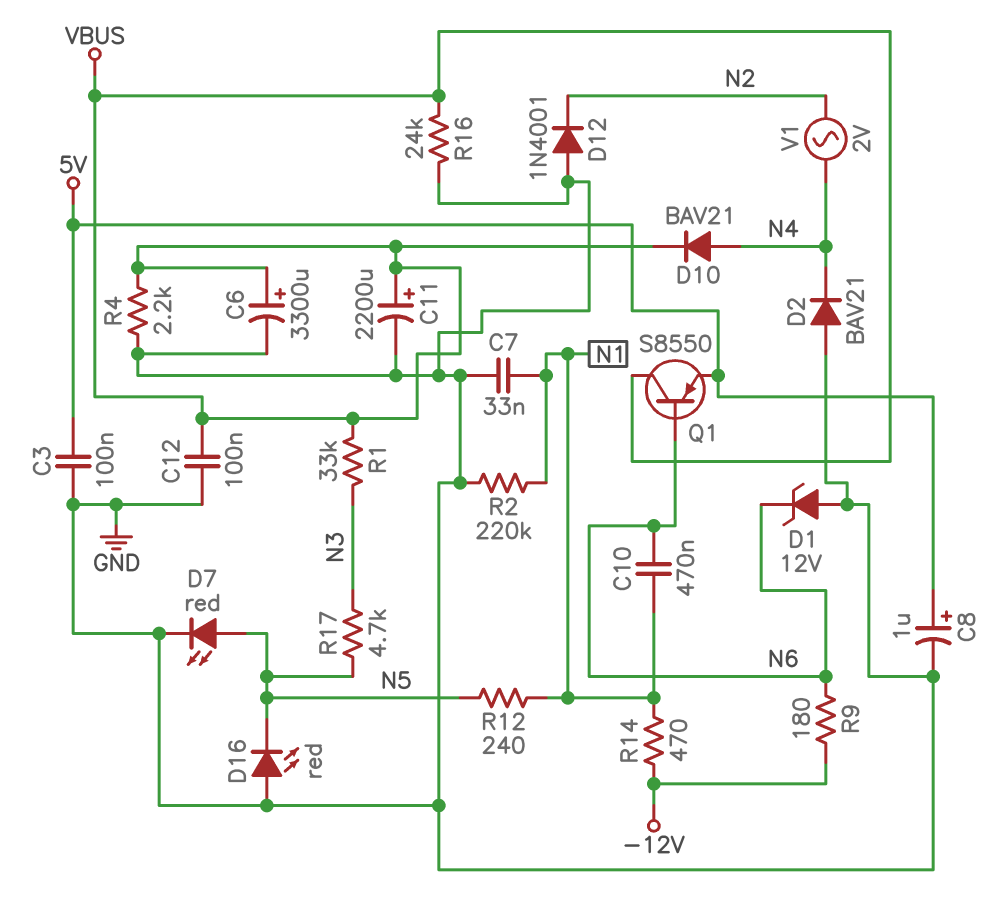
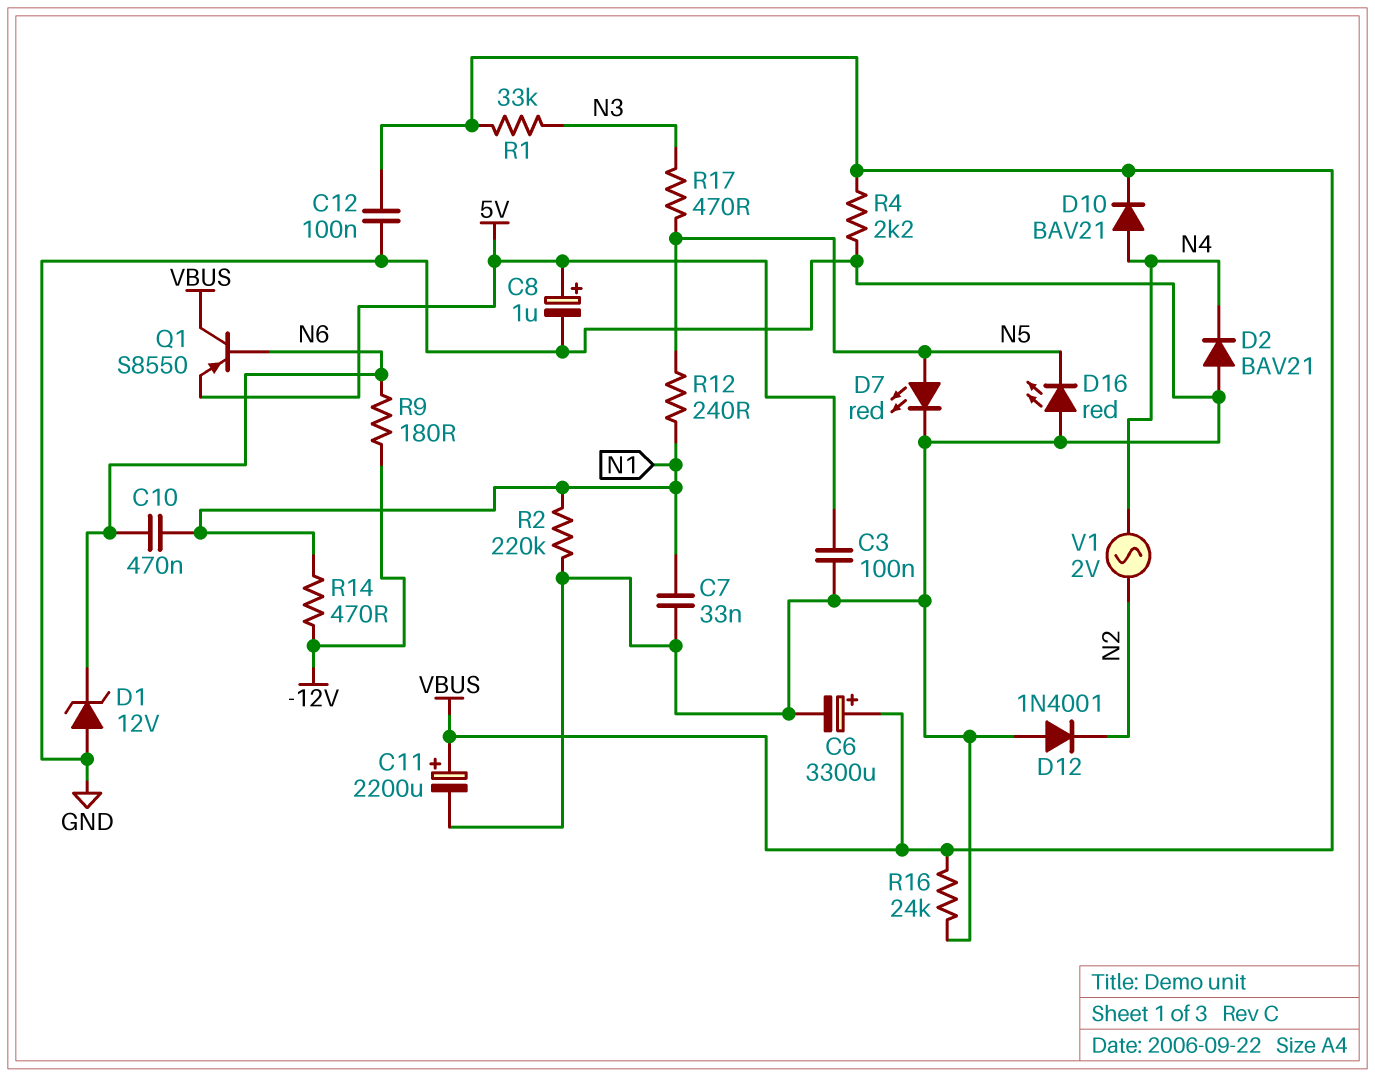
R17: 4.7k (N3, N5) -> 470 (N3, N5)

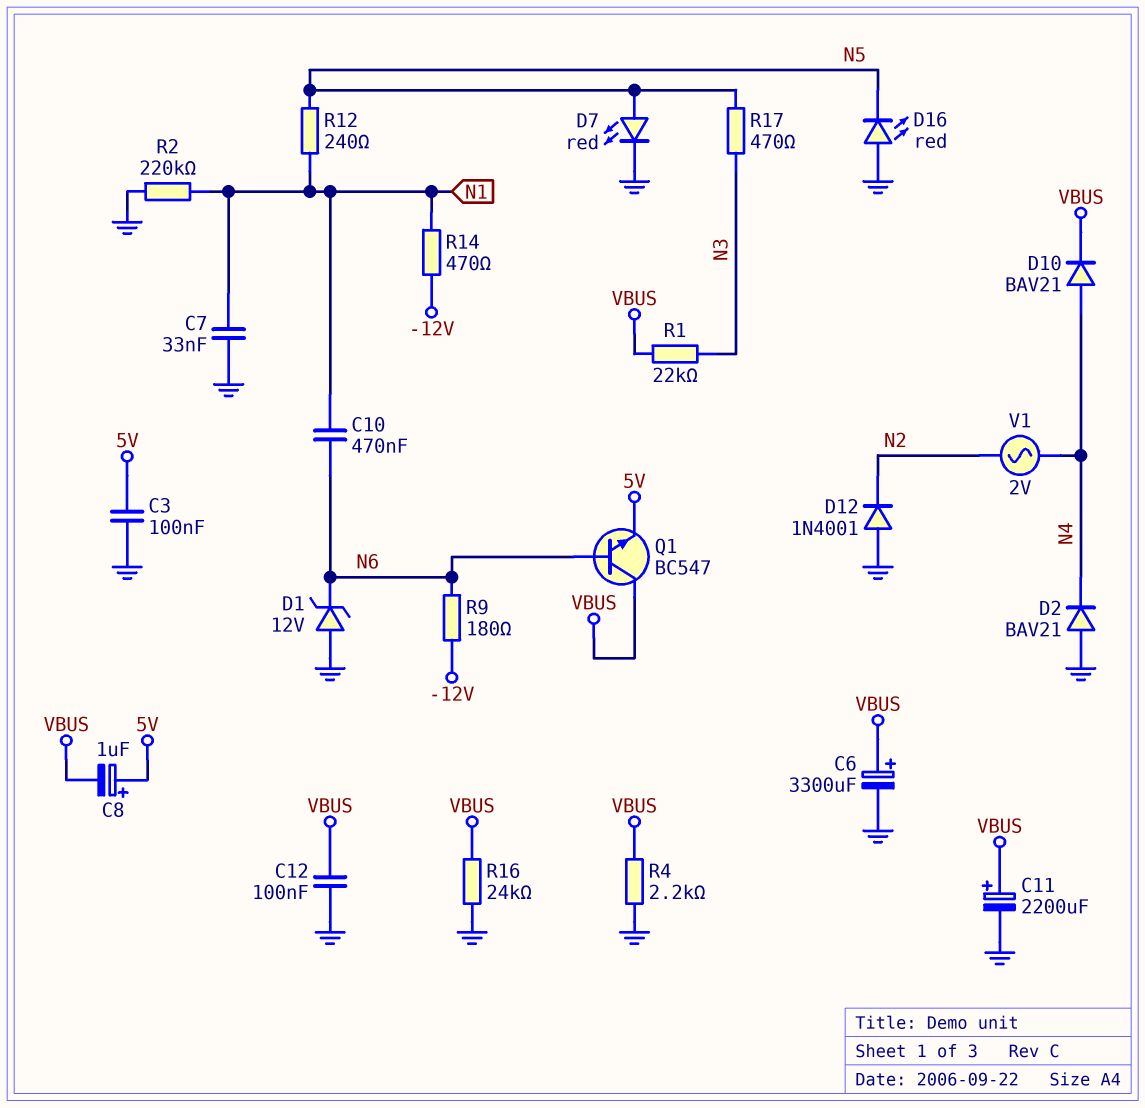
C8: 1uF (plus 5V, minus GND) -> 1uF (plus 5V, minus VBUS)
Q1: PNP S8550 (B N6, C VBUS, E 5V) -> NPN BC547 (B N6, C VBUS, E 5V)
R1: 33k (N3, VBUS) -> 22k (N3, VBUS)

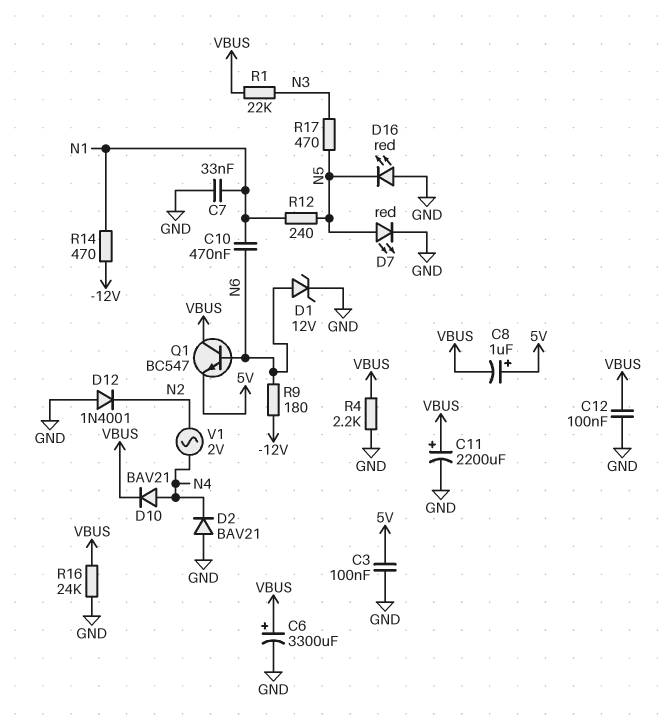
D1: zener 12V (A GND, K N6) -> zener 12V (A N6, K GND)
R2: 220k (GND, N1) -> none

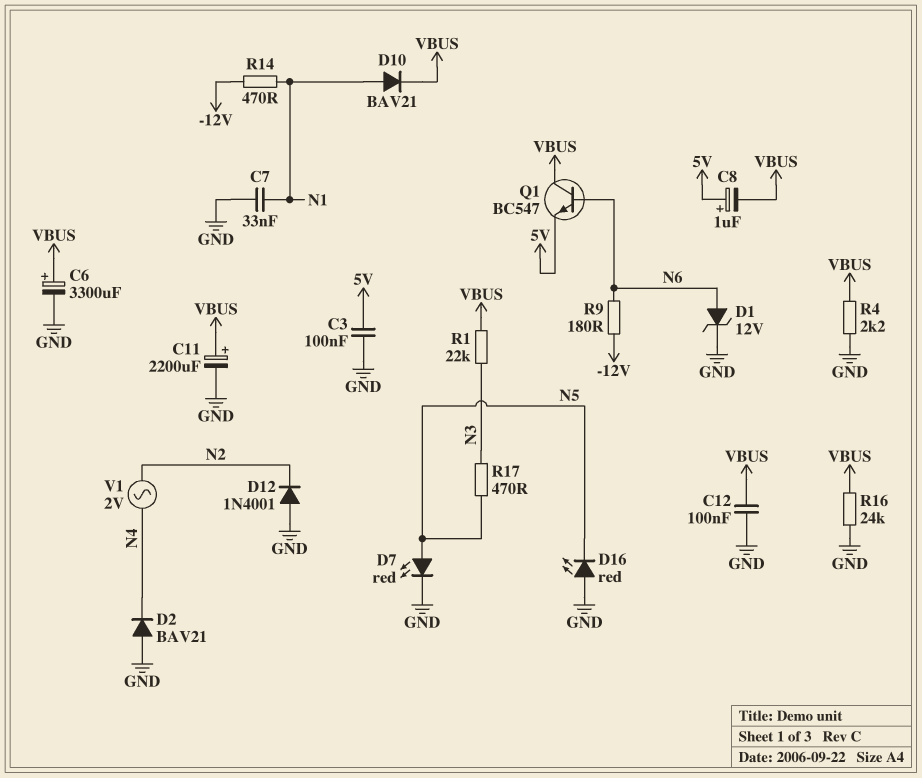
C10: 470nF (N1, N6) -> none
D10: diode BAV21 (A N4, K VBUS) -> diode BAV21 (A N1, K VBUS)
R12: 240 (N1, N5) -> none

